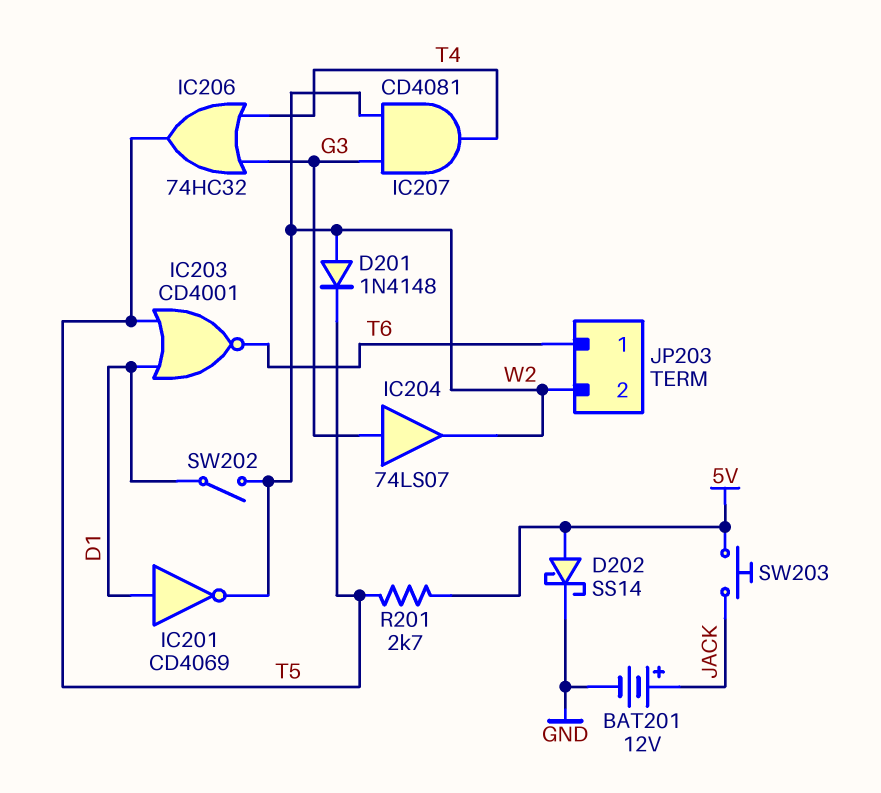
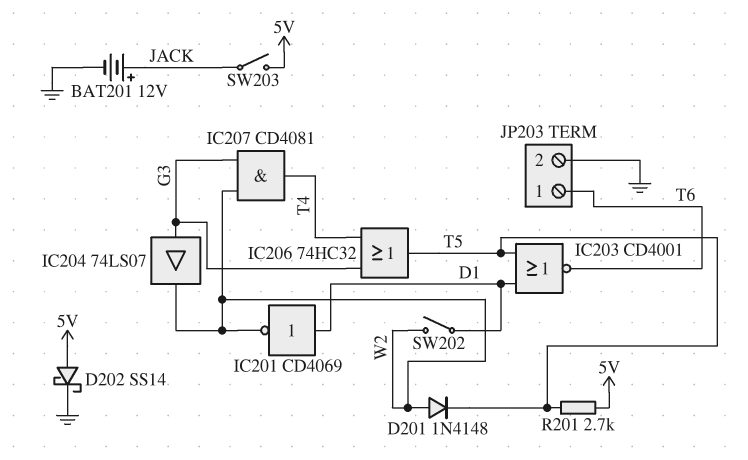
JP203 pin 2: W2 -> GND
SW203: button (5V, JACK) -> switch (5V, JACK)

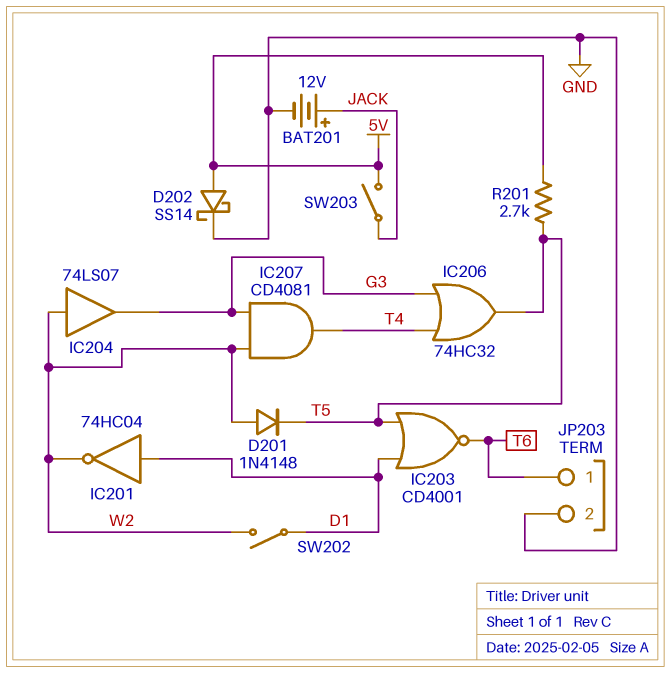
IC201: NOT CD4069 (in D1, out W2) -> NOT 74HC04 (in D1, out W2)
IC204: buffer 74LS07 (in G3, out W2) -> buffer 74LS07 (in W2, out G3)

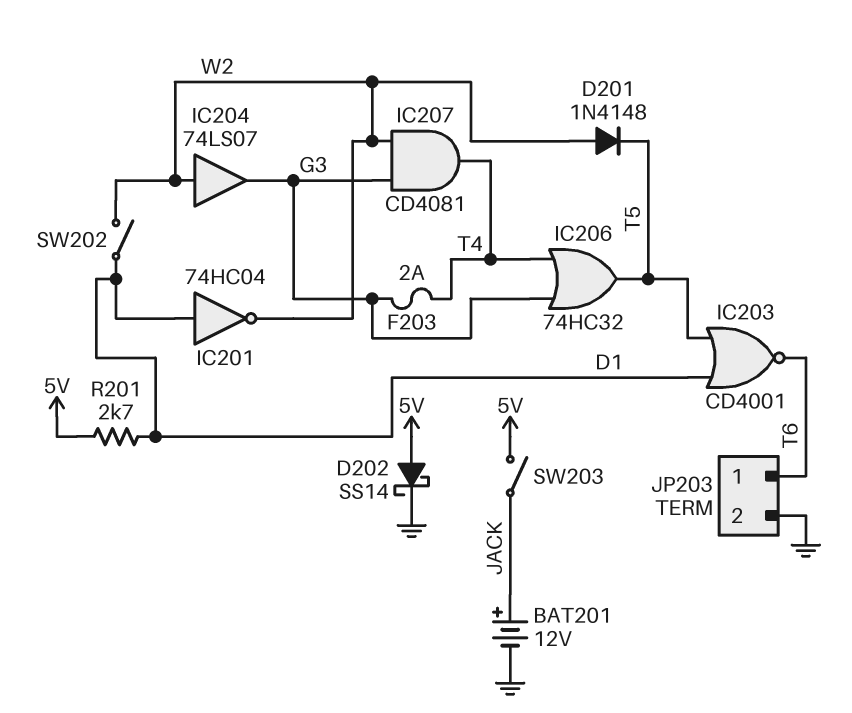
F203: none -> 2A (G3, T4)
R201: 2.7k (5V, T5) -> 2.7k (5V, D1)

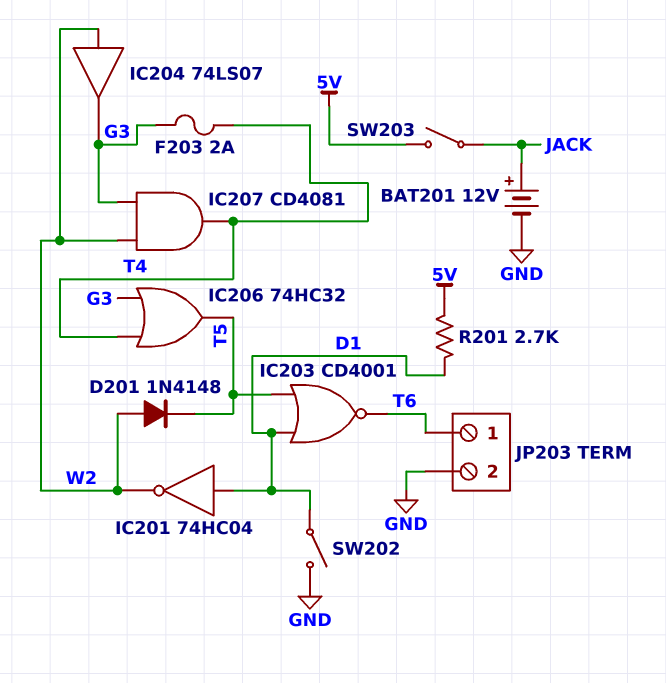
D202: schottky SS14 (A 5V, K GND) -> none
SW202: switch (D1, W2) -> switch (D1, GND)

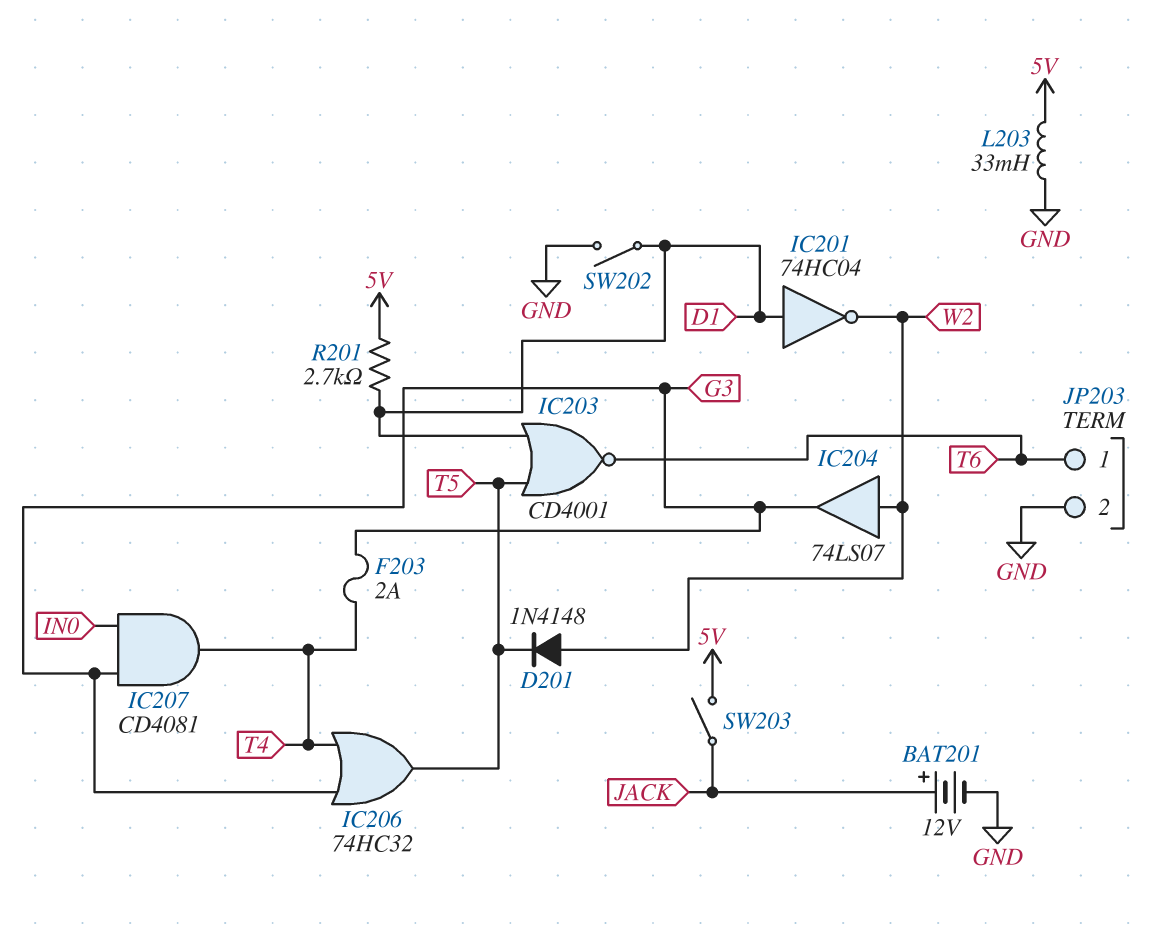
IC207: AND CD4081 (in G3, in W2, out T4) -> AND CD4081 (in G3, in IN0, out T4)
L203: none -> 33mH (5V, GND)

